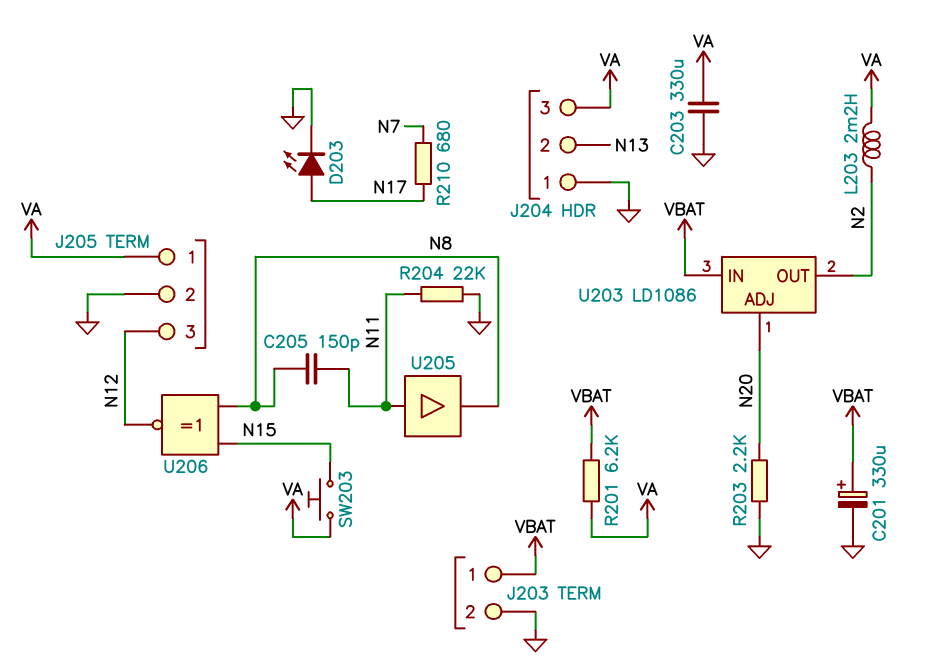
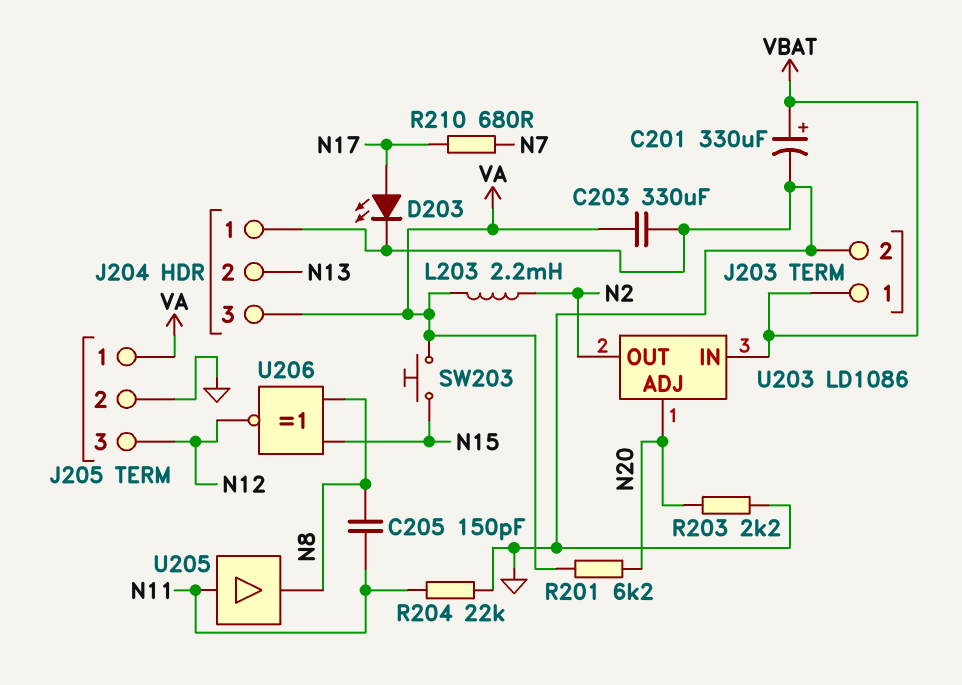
R201: 6.2k (VA, VBAT) -> 6.2k (N20, VA)

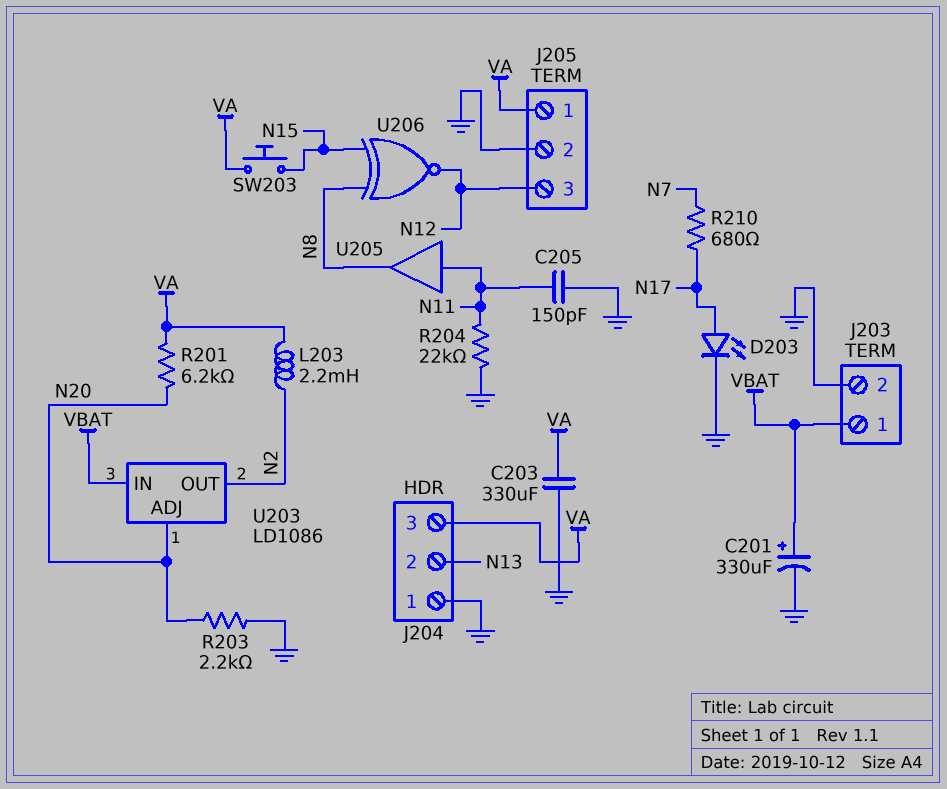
C205: 150pF (N8, N11) -> 150pF (GND, N11)

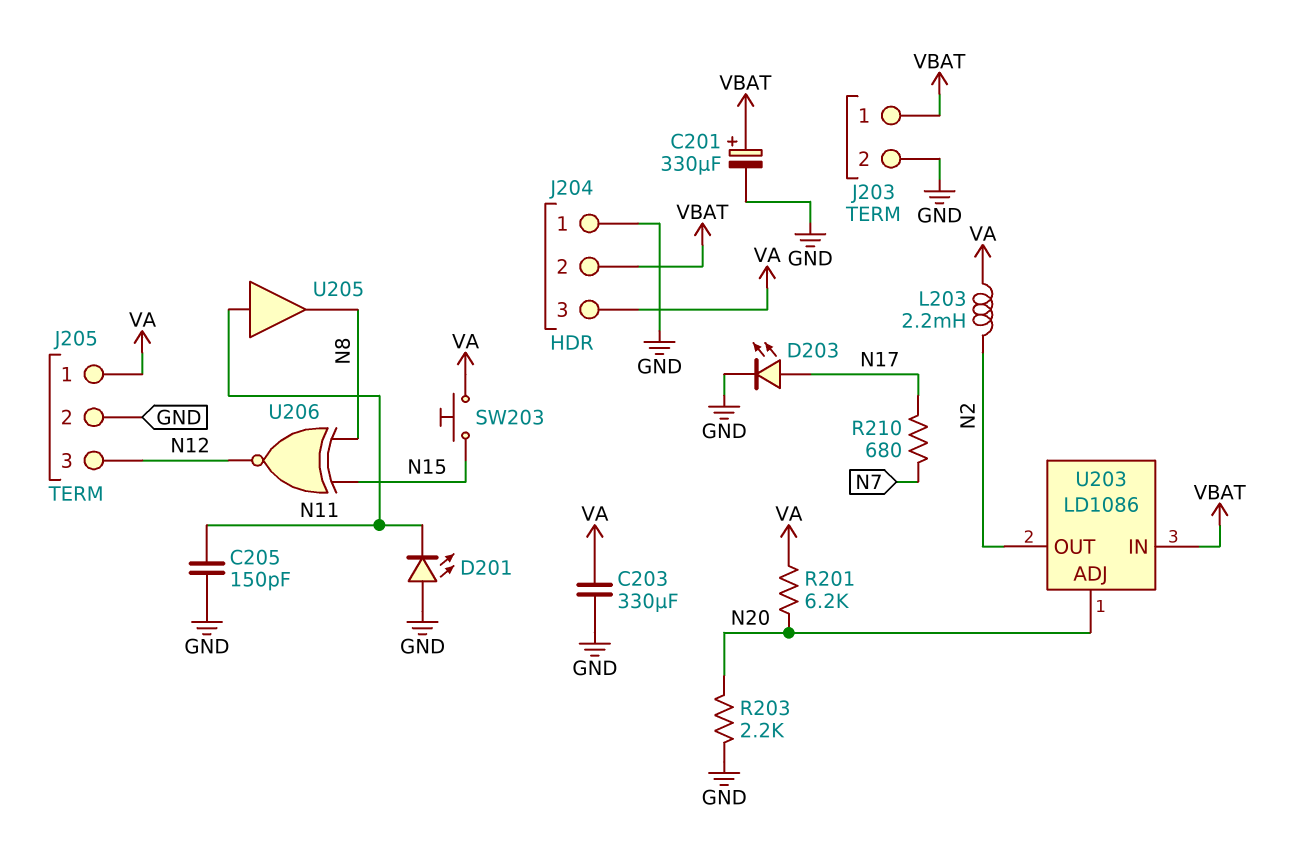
D201: none -> LED (A GND, K N11)
J204 pin 2: N13 -> VBAT
R204: 22k (GND, N11) -> none

